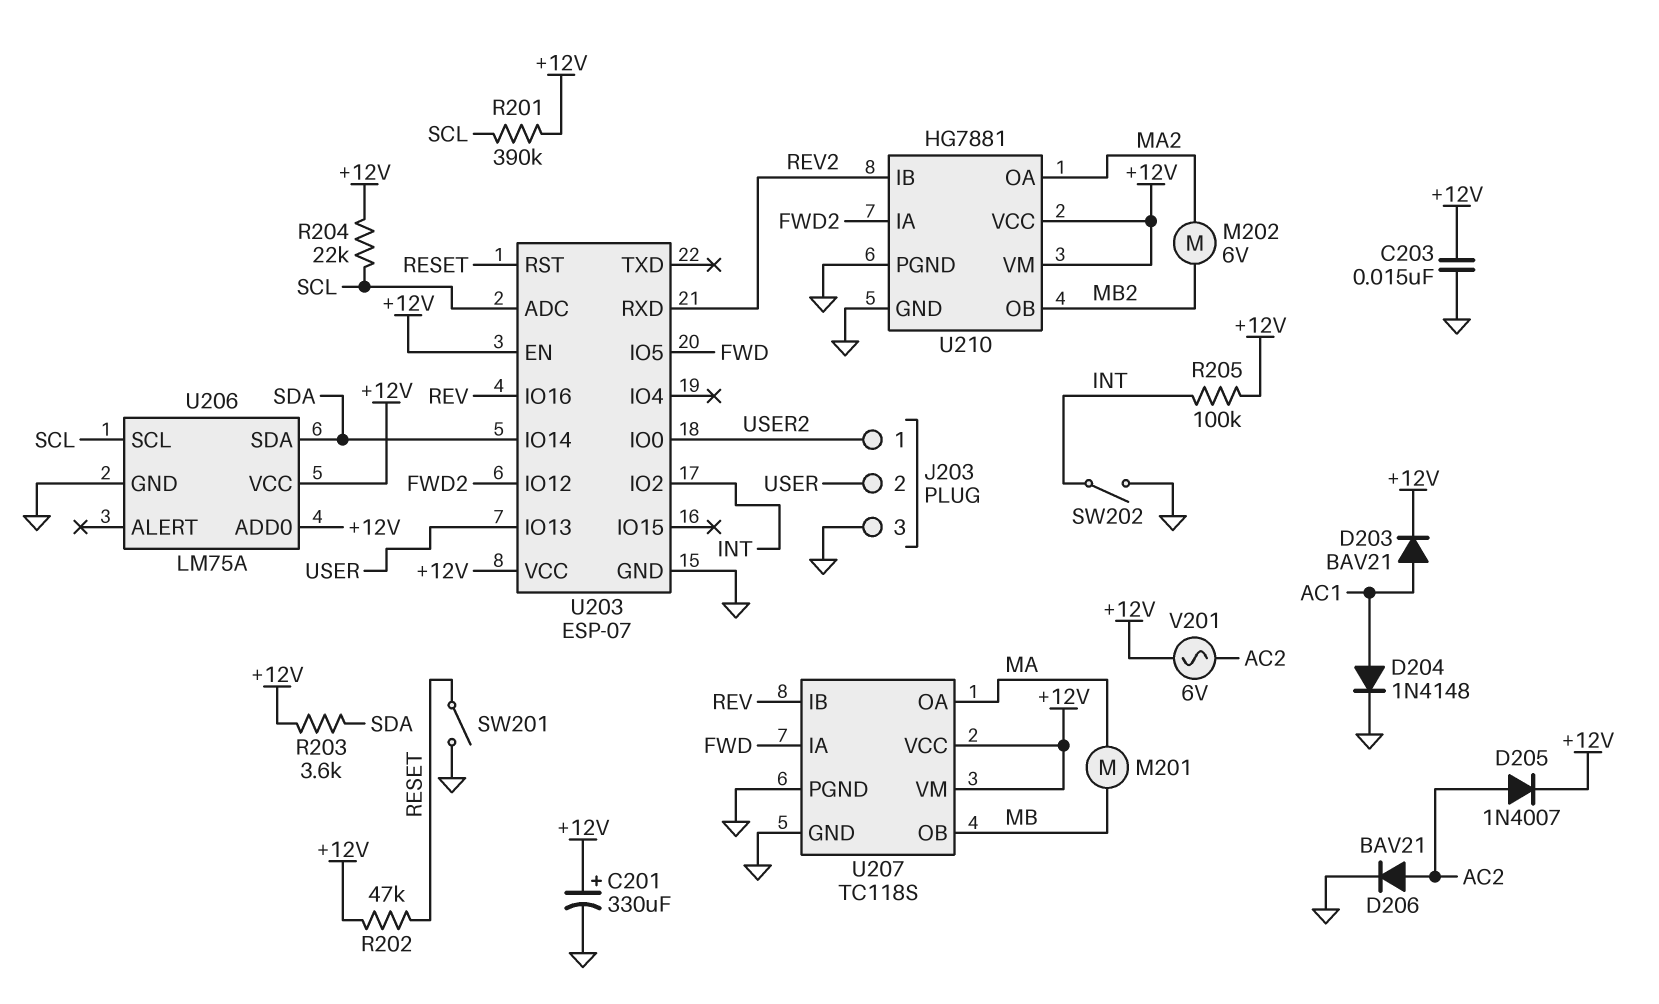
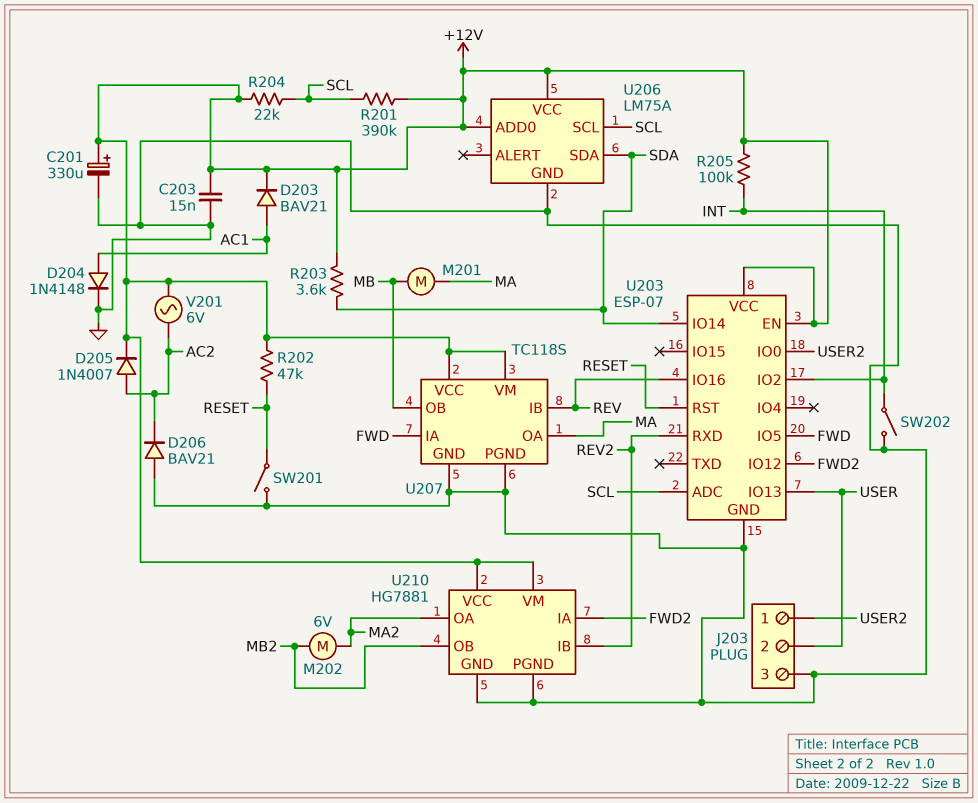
D206: diode BAV21 (A AC2, K GND) -> diode BAV21 (A GND, K AC2)

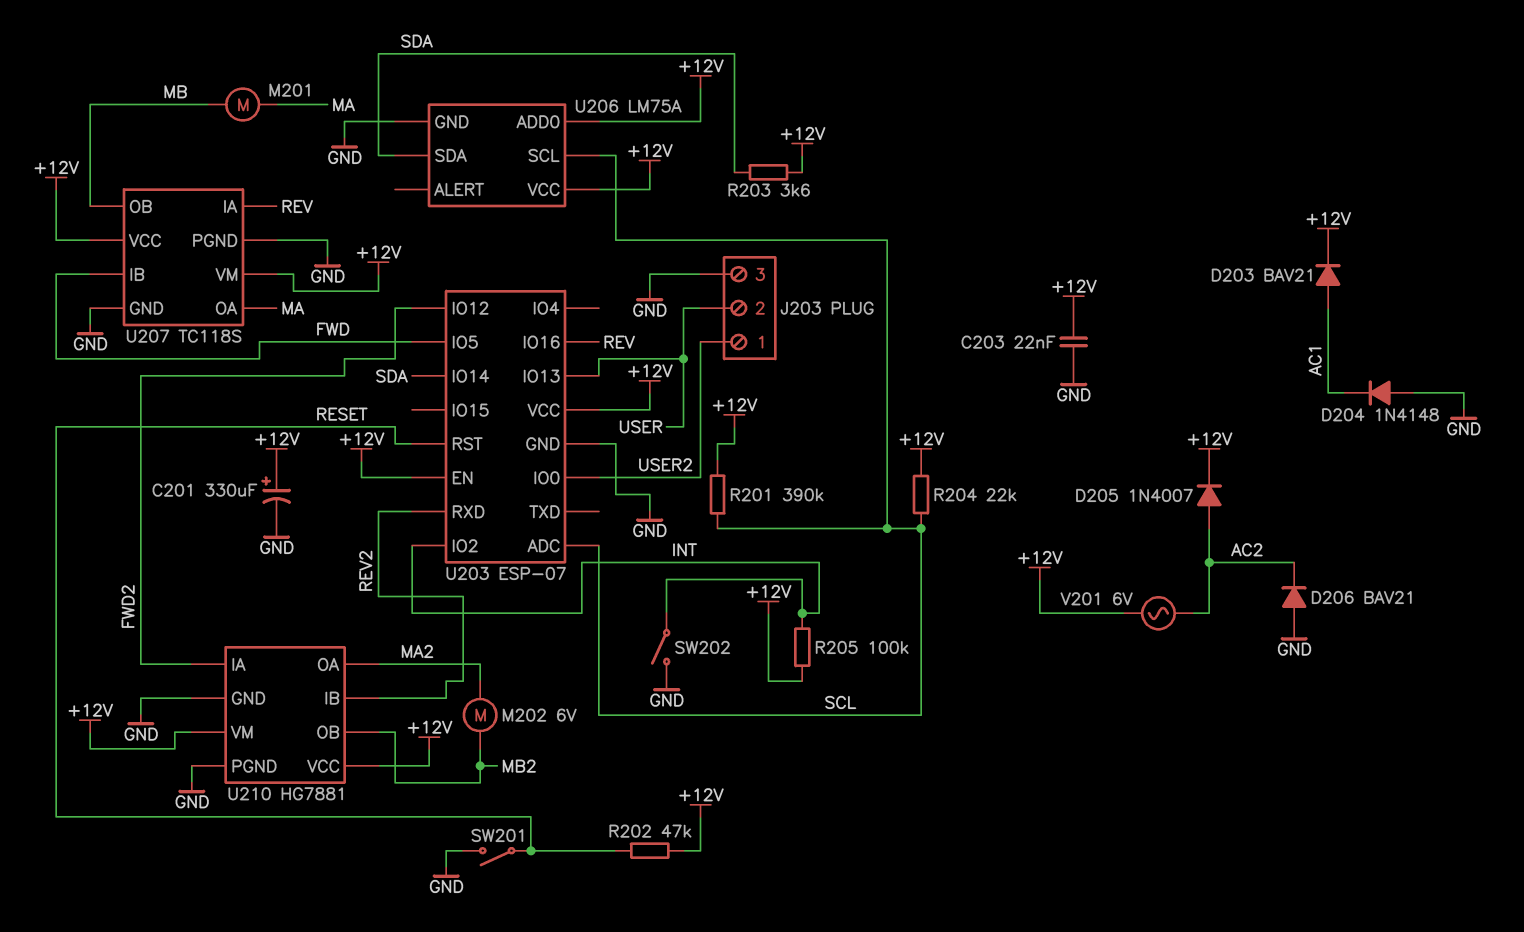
C203: 15nF (+12V, GND) -> 22nF (+12V, GND)
D204: diode 1N4148 (A AC1, K GND) -> diode 1N4148 (A GND, K AC1)
U207 pin IA: FWD -> REV
U207 pin IB: REV -> FWD

